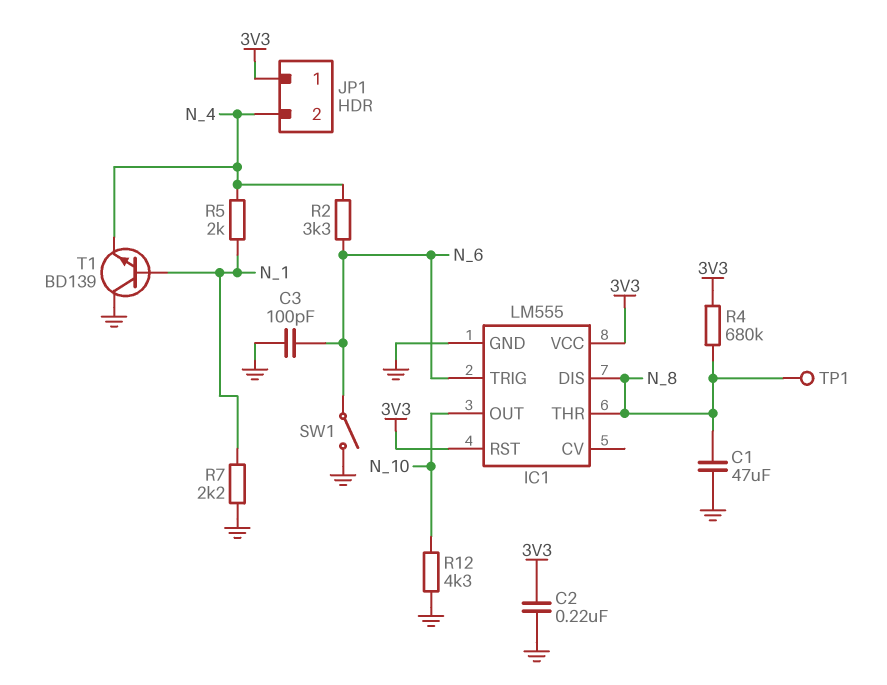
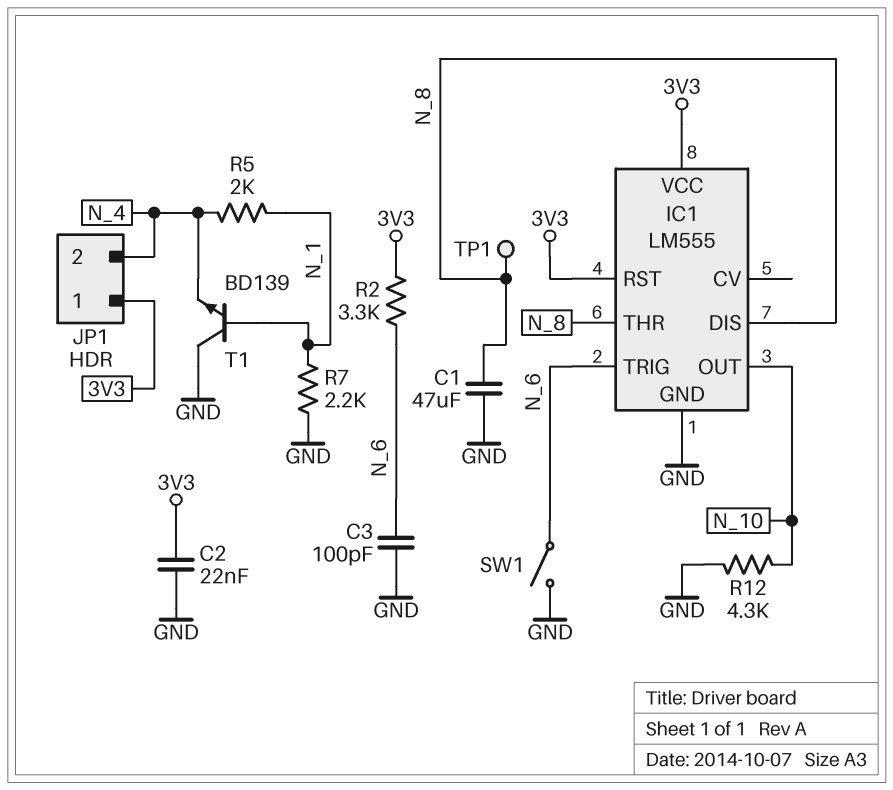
C2: 220nF (3V3, GND) -> 22nF (3V3, GND)
R2: 3.3k (N_4, N_6) -> 3.3k (3V3, N_6)
R4: 680k (3V3, N_8) -> none

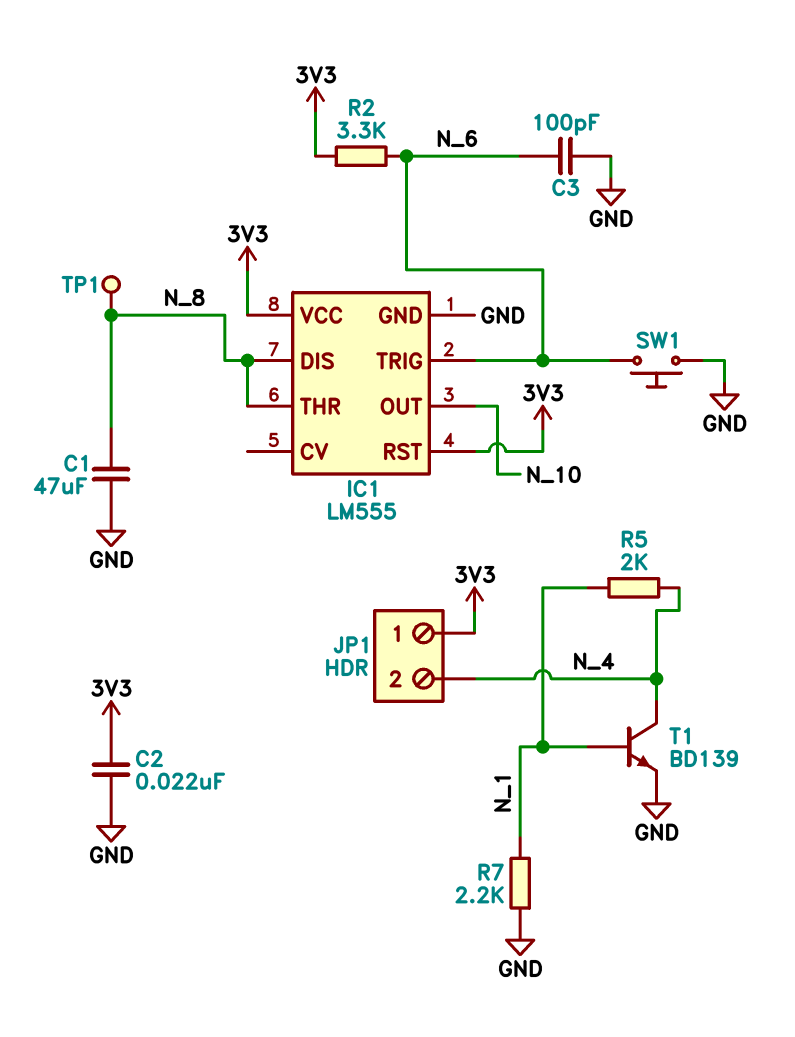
R12: 4.3k (GND, N_10) -> none
SW1: switch (GND, N_6) -> button (GND, N_6)
T1: NPN BD139 (B N_1, C GND, E N_4) -> NPN BD139 (B N_1, C N_4, E GND)

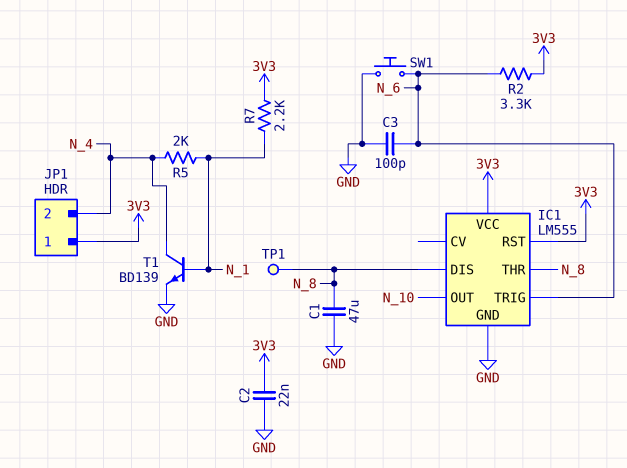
R7: 2.2k (GND, N_1) -> 2.2k (3V3, N_1)

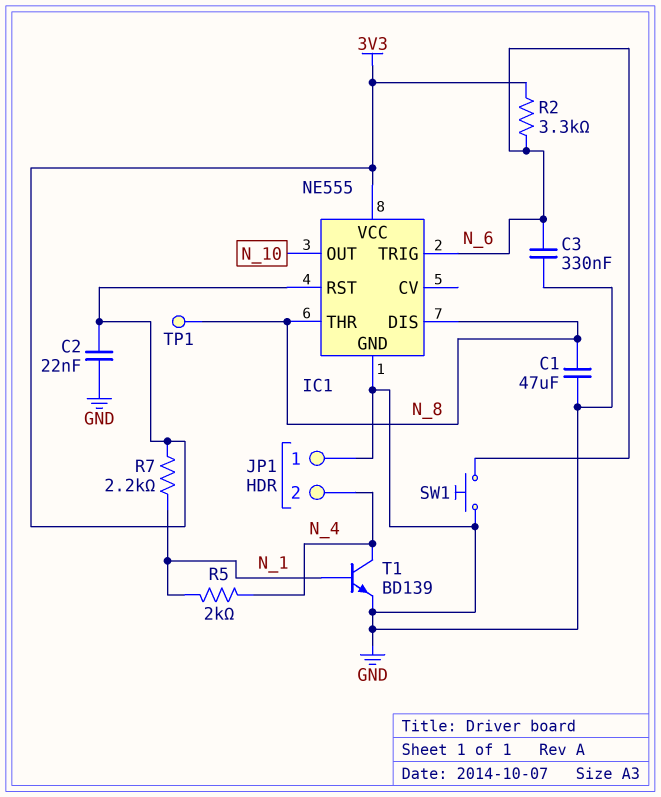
C3: 100pF (GND, N_6) -> 330nF (GND, N_6)
IC1: LM555 -> NE555
JP1 pin 1: 3V3 -> GND

